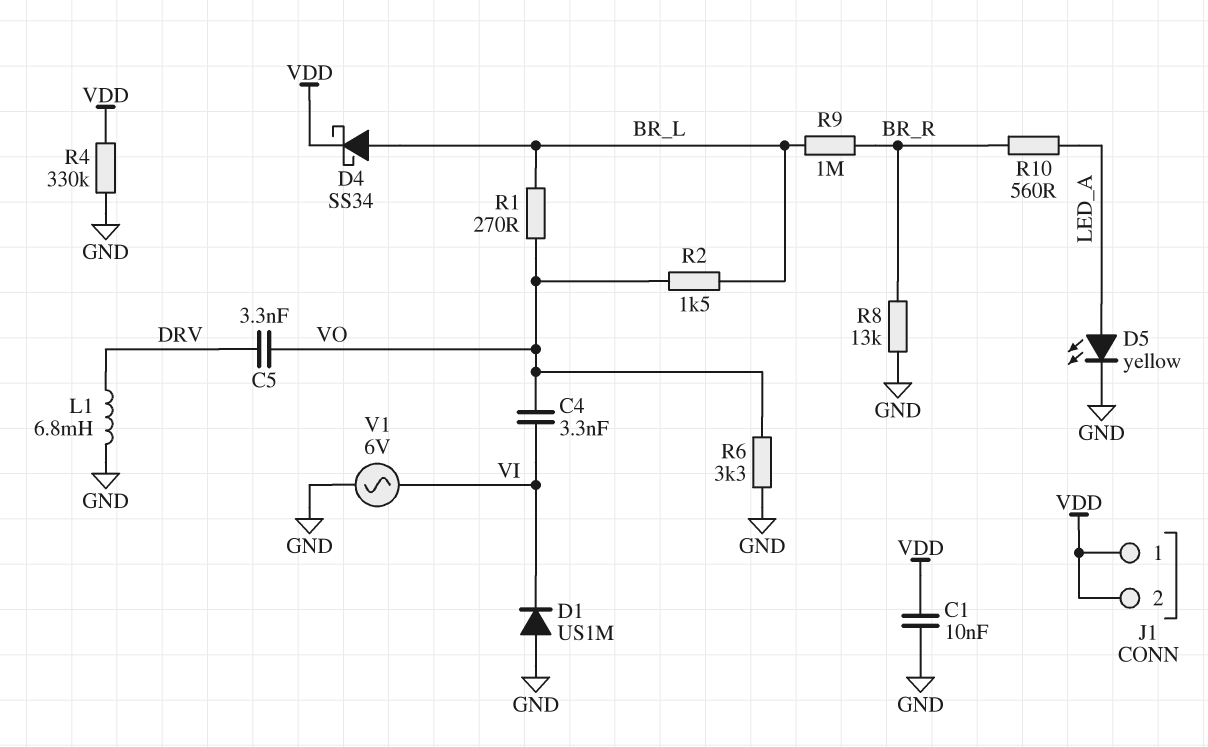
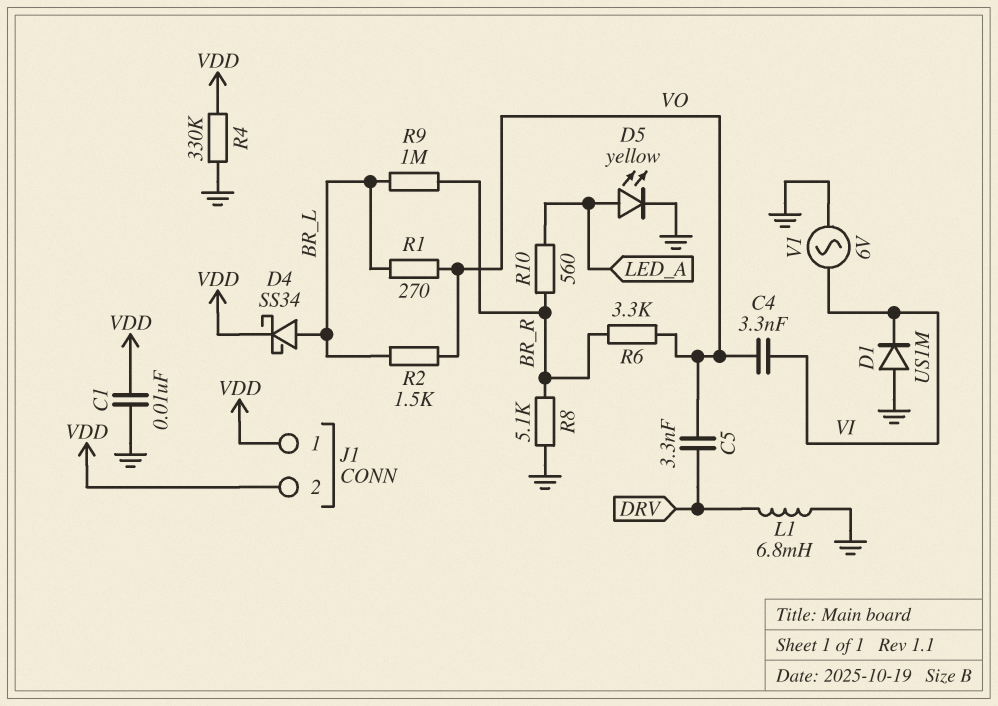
R6: 3.3k (GND, VO) -> 3.3k (BR_R, VO)
R8: 13k (BR_R, GND) -> 5.1k (BR_R, GND)

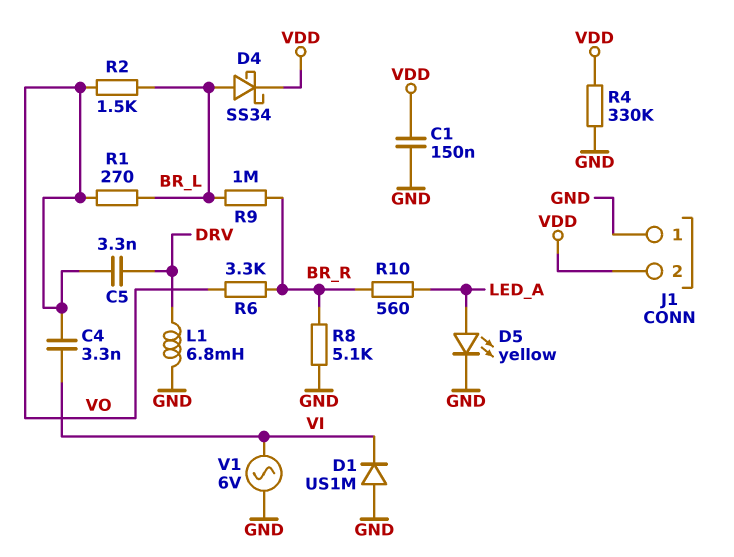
C1: 10nF (GND, VDD) -> 150nF (GND, VDD)
J1 pin 1: VDD -> GND

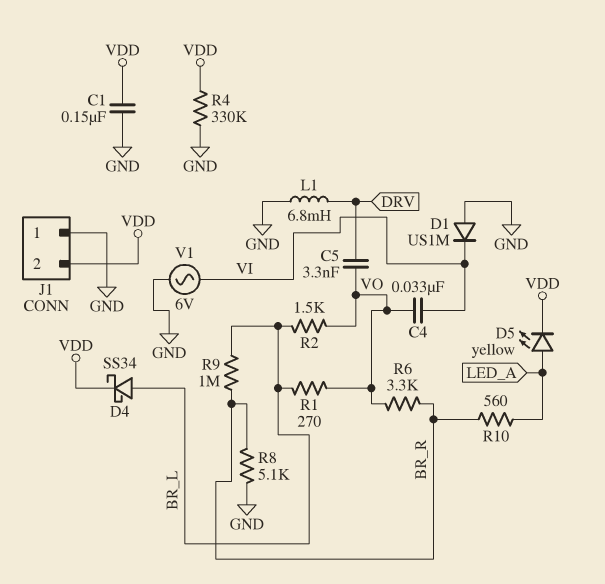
C4: 3.3nF (VI, VO) -> 33nF (VI, VO)
D5: LED yellow (A LED_A, K GND) -> LED yellow (A LED_A, K VDD)

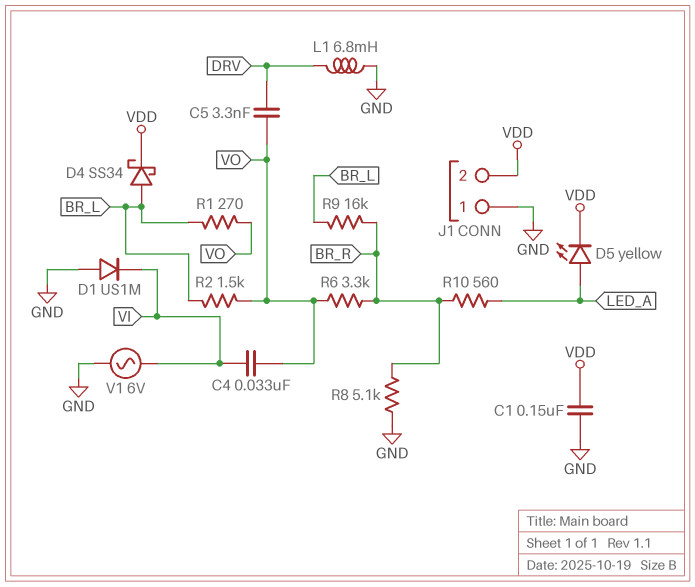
R4: 330k (GND, VDD) -> none
R9: 1M (BR_L, BR_R) -> 16k (BR_L, BR_R)

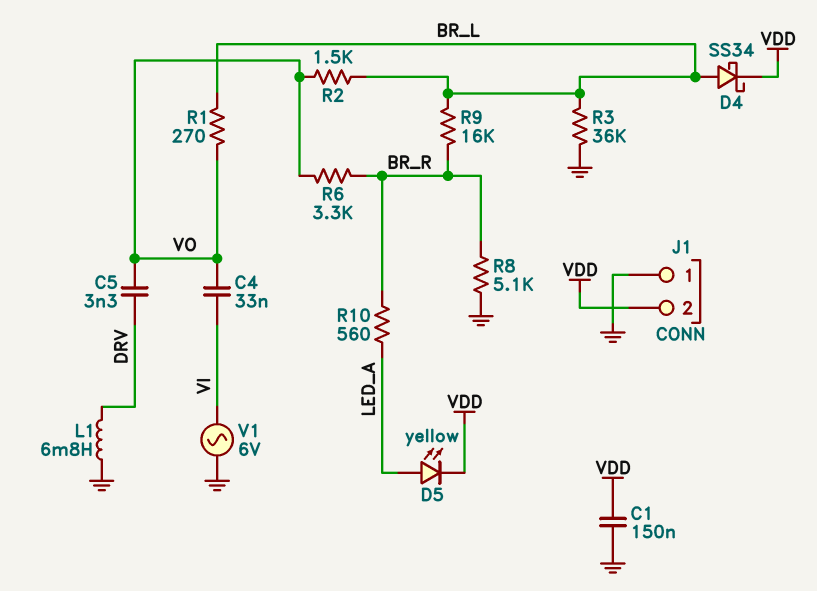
D1: diode US1M (A GND, K VI) -> none
R3: none -> 36k (BR_L, GND)

